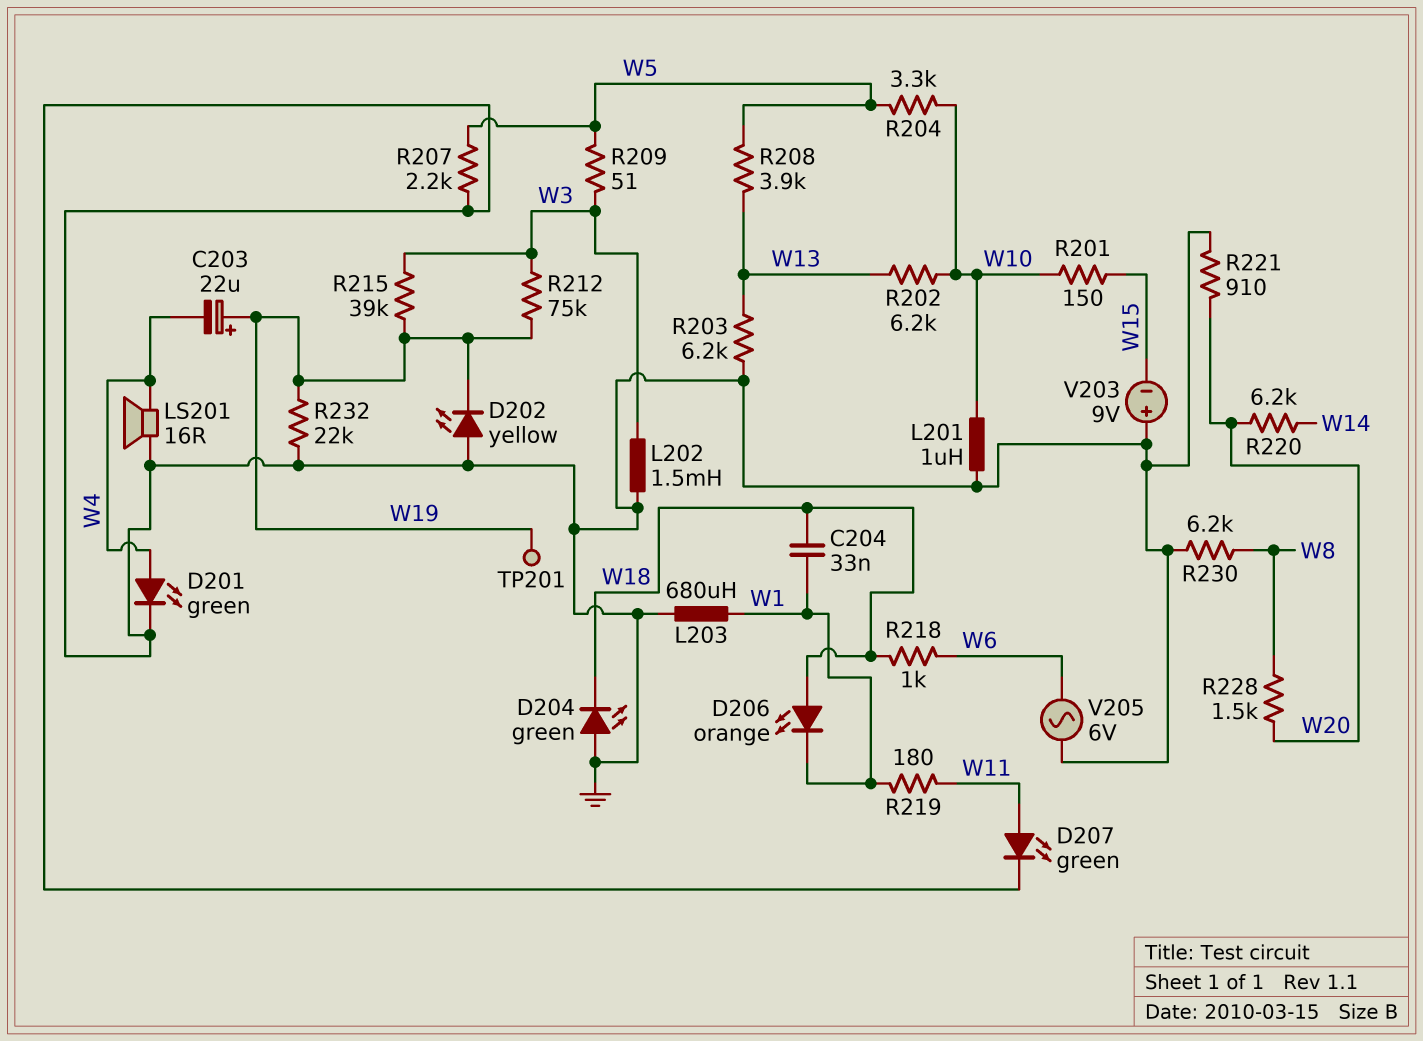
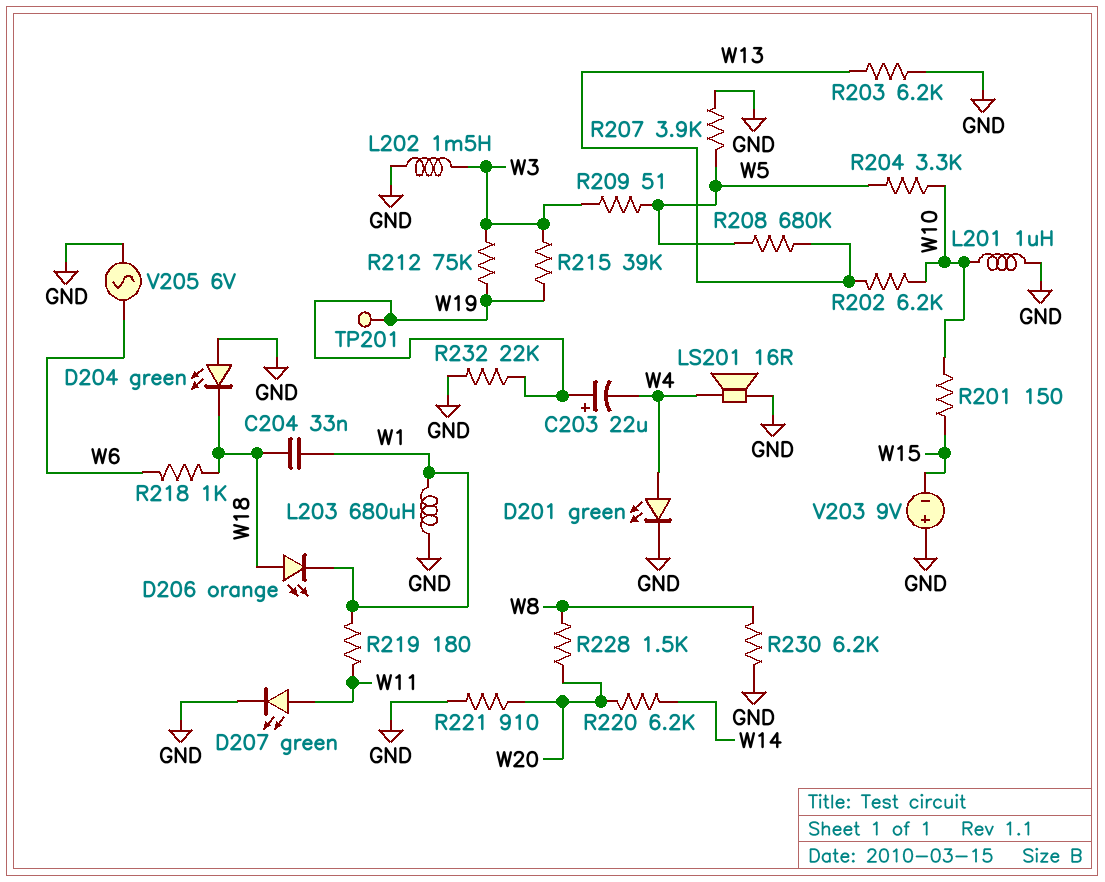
D202: LED yellow (A GND, K W19) -> none
R207: 2.2k (GND, W5) -> 3.9k (GND, W5)
R208: 3.9k (W5, W13) -> 680k (W5, W13)

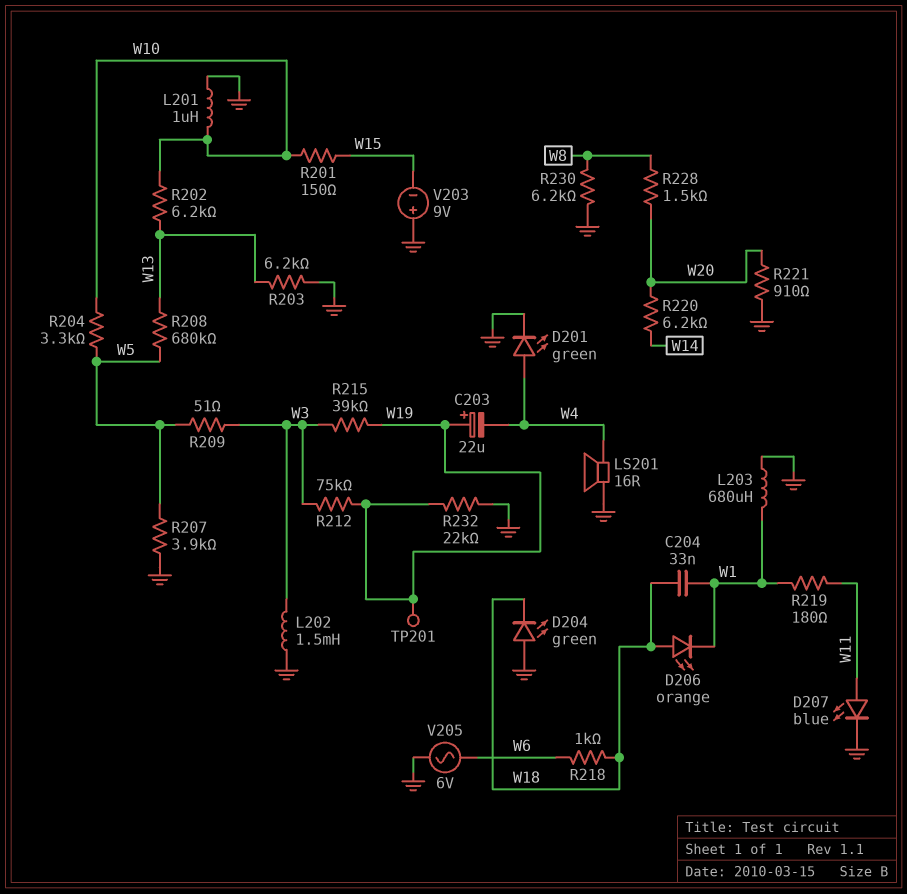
D207: LED green (A W11, K GND) -> LED blue (A W11, K GND)

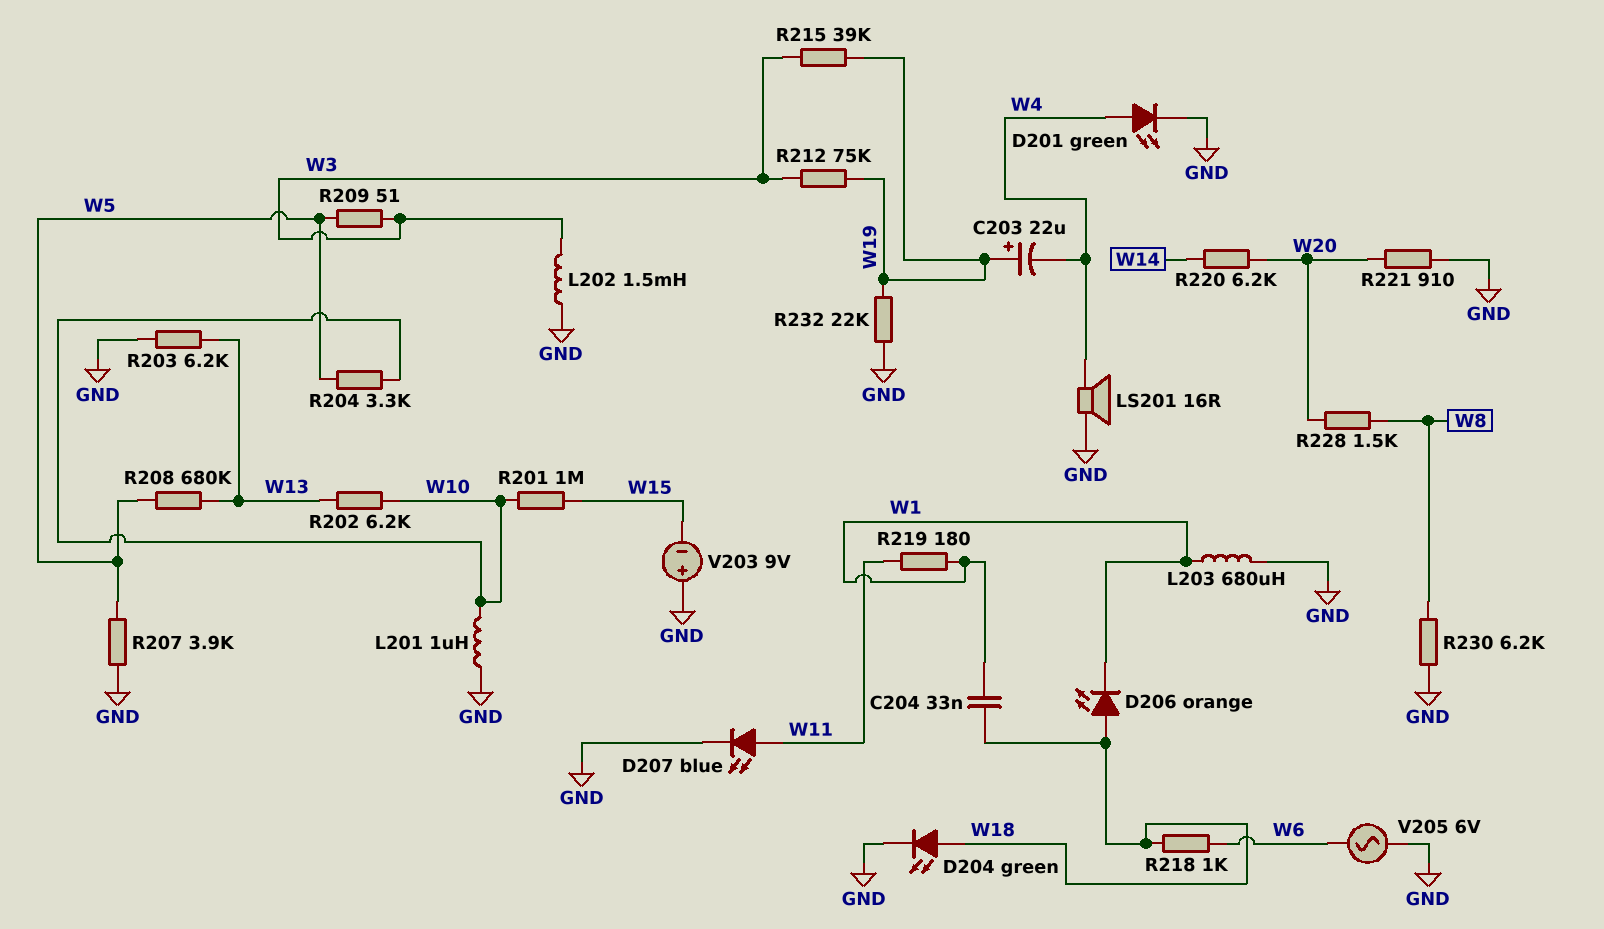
D204: LED green (A GND, K W18) -> LED green (A W18, K GND)
R201: 150 (W10, W15) -> 1M (W10, W15)
TP201: test point (W19) -> none

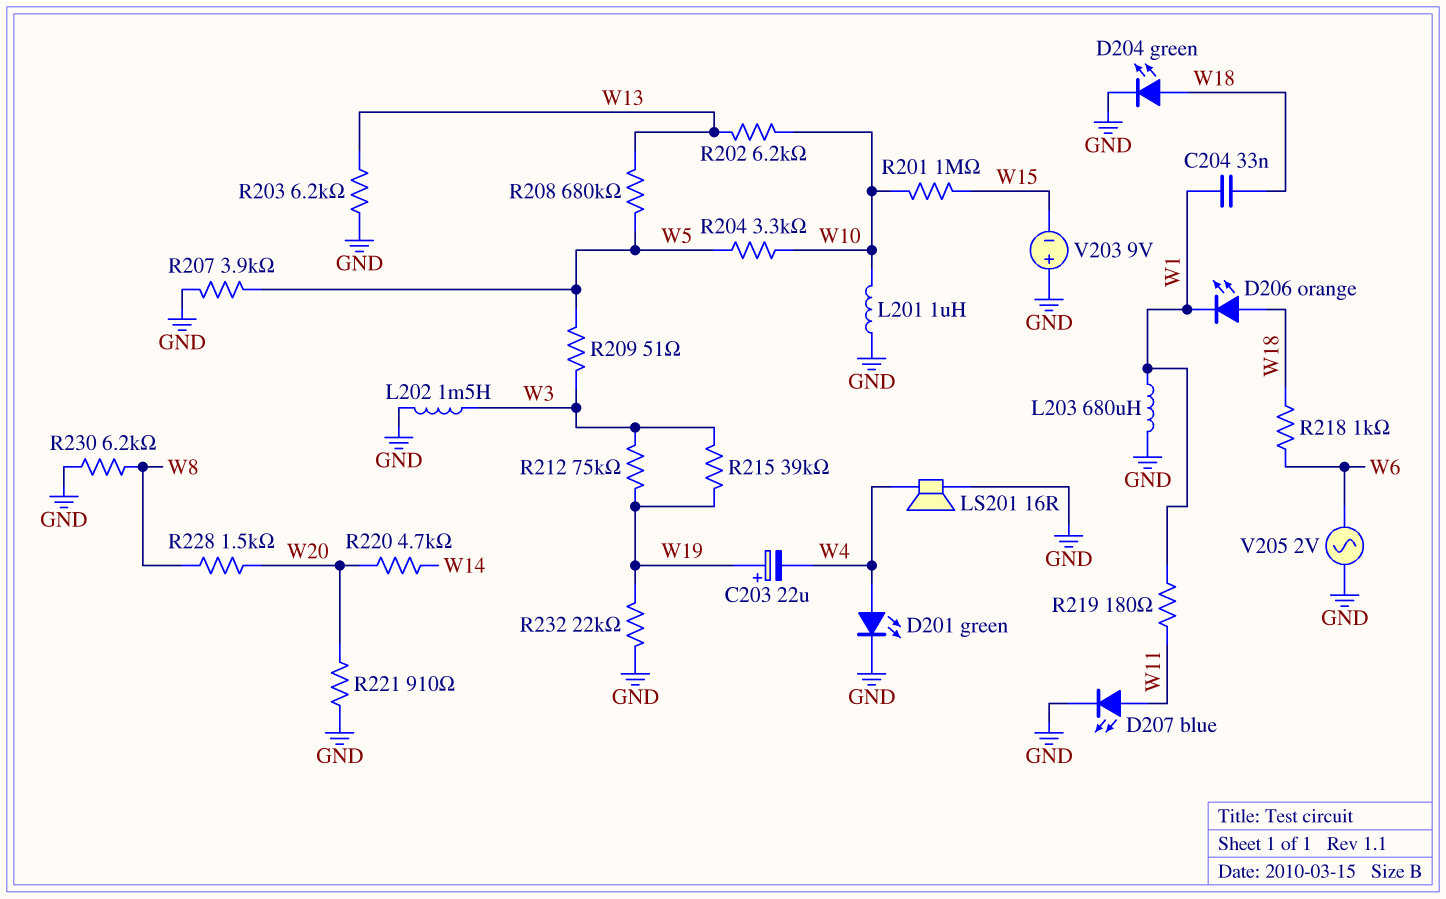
R220: 6.2k (W14, W20) -> 4.7k (W14, W20)
V205: AC 6V (GND, W6) -> AC 2V (GND, W6)

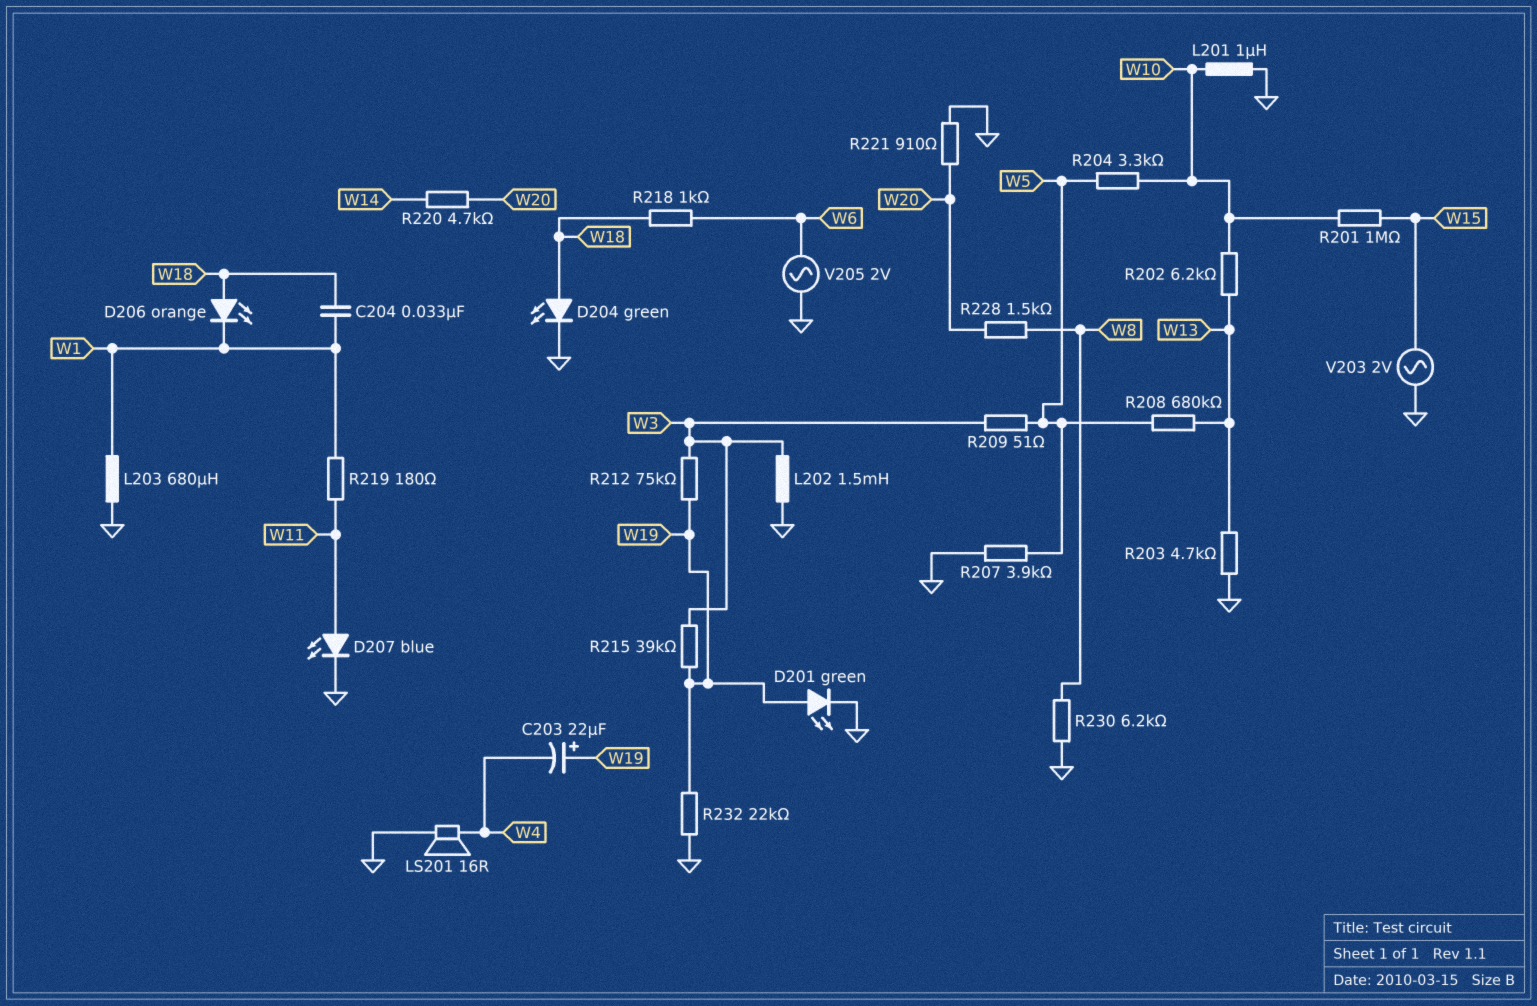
D201: LED green (A W4, K GND) -> LED green (A W19, K GND)
R203: 6.2k (GND, W13) -> 4.7k (GND, W13)
V203: 9V (plus GND, minus W15) -> AC 2V (GND, W15)

